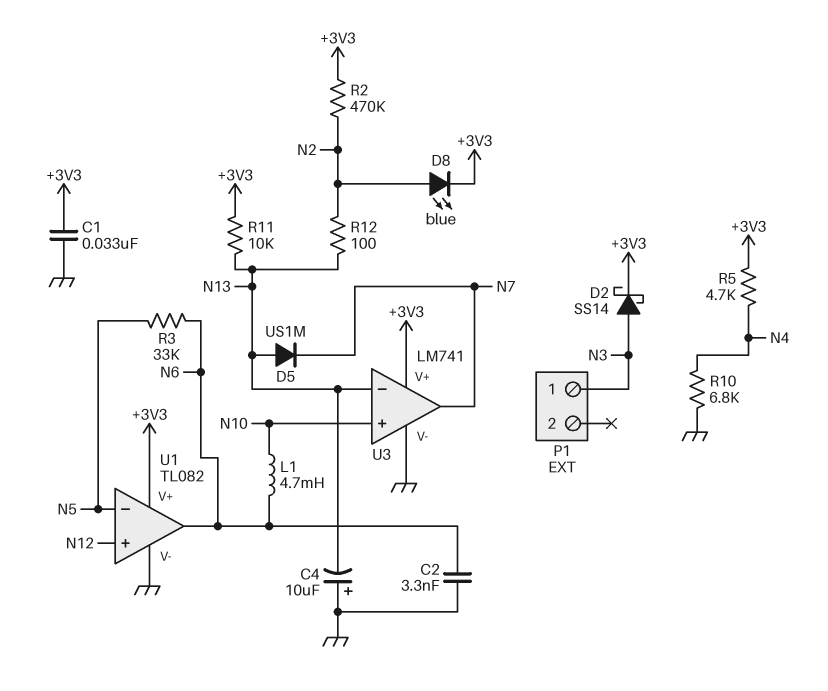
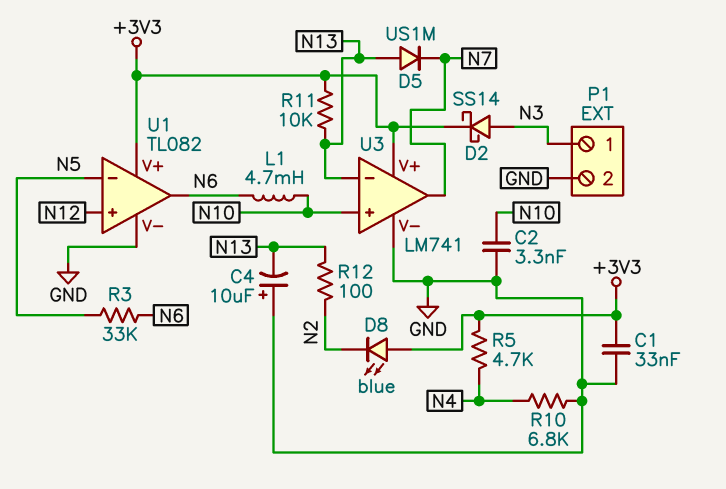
C2: 3.3nF (GND, N6) -> 3.3nF (GND, N10)
D8: LED blue (A N2, K +3V3) -> LED blue (A +3V3, K N2)
P1 pin 2: none -> GND
R2: 470k (+3V3, N2) -> none

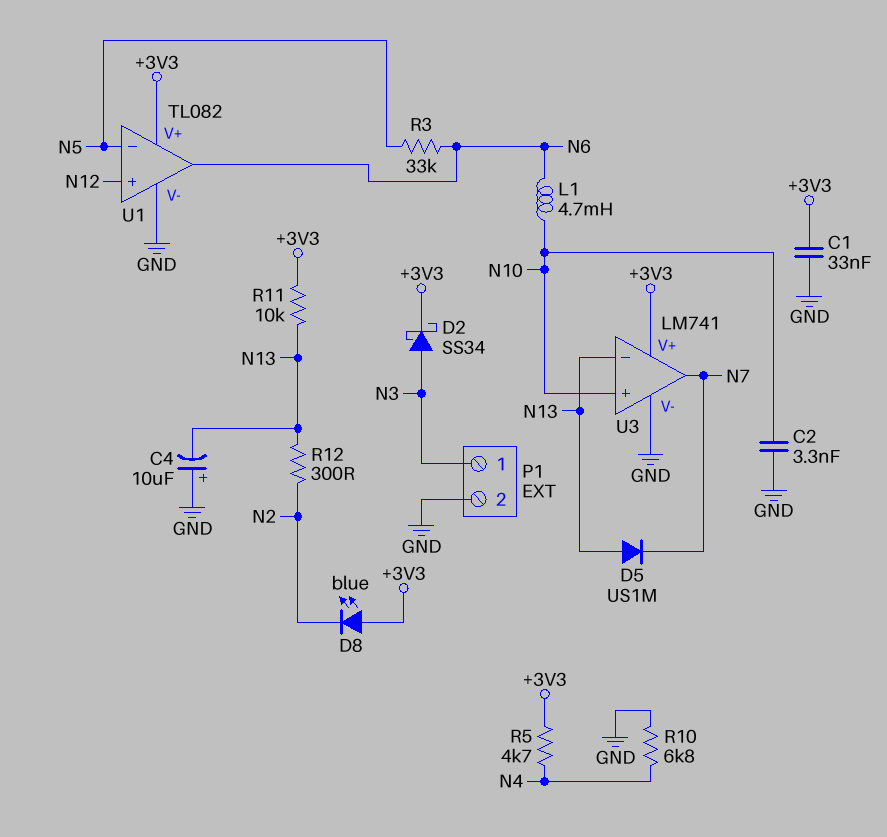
D2: schottky SS14 (A N3, K +3V3) -> schottky SS34 (A N3, K +3V3)
R12: 100 (N2, N13) -> 300 (N2, N13)

